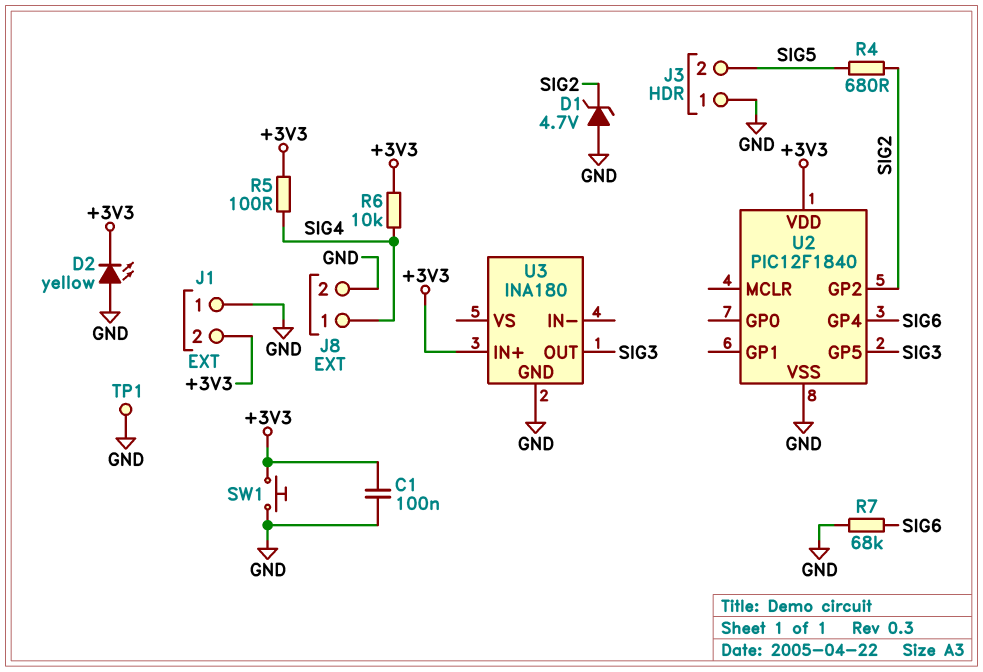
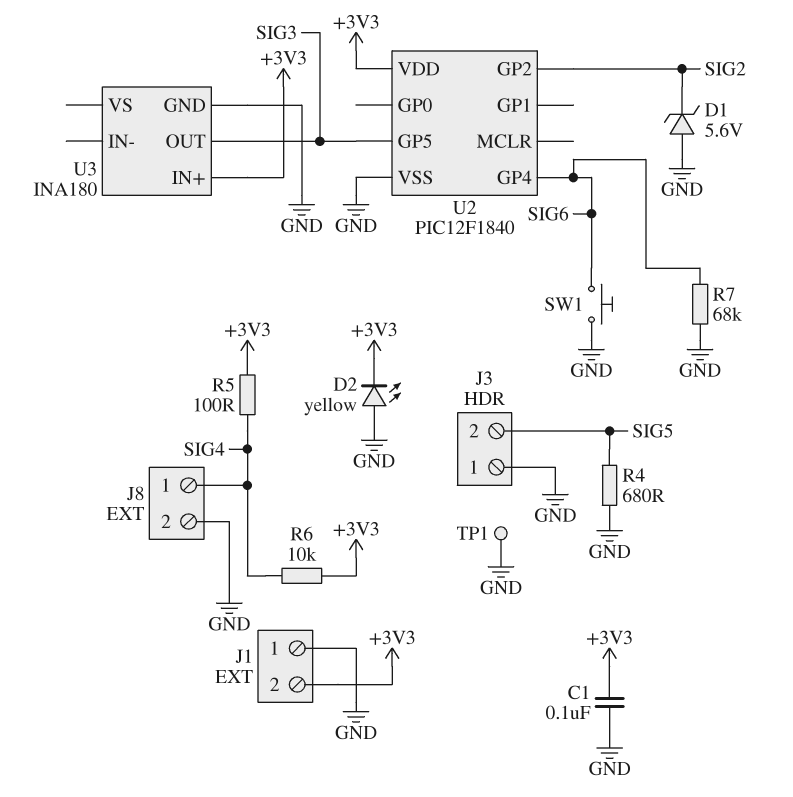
D1: zener 4.7V (A GND, K SIG2) -> zener 5.6V (A GND, K SIG2)
R4: 680 (SIG2, SIG5) -> 680 (GND, SIG5)
SW1: button (+3V3, GND) -> button (GND, SIG6)

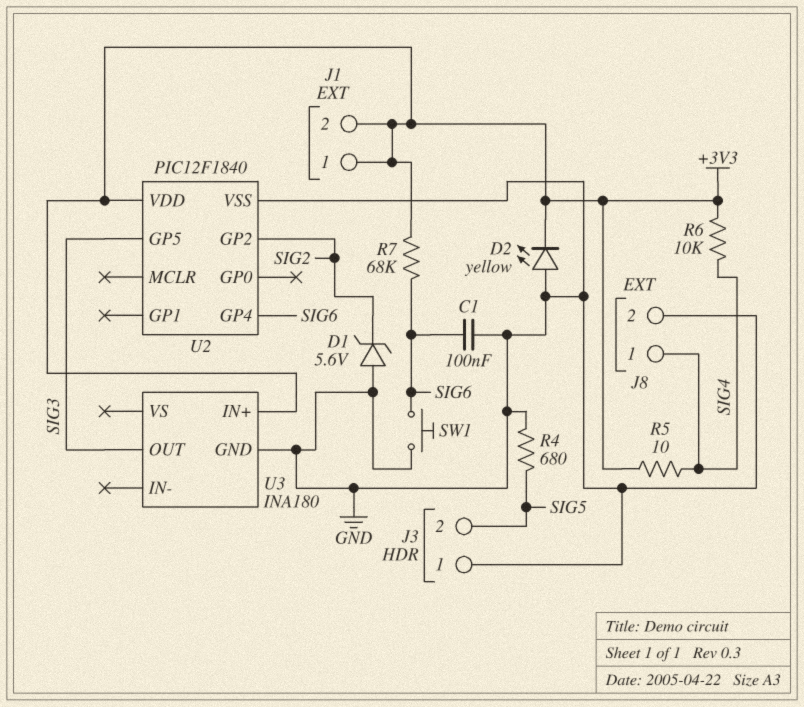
C1: 100nF (+3V3, GND) -> 100nF (GND, SIG6)
J1 pin 1: GND -> +3V3
R5: 100 (+3V3, SIG4) -> 10 (+3V3, SIG4)
R7: 68k (GND, SIG6) -> 68k (+3V3, SIG6)
TP1: test point (GND) -> none

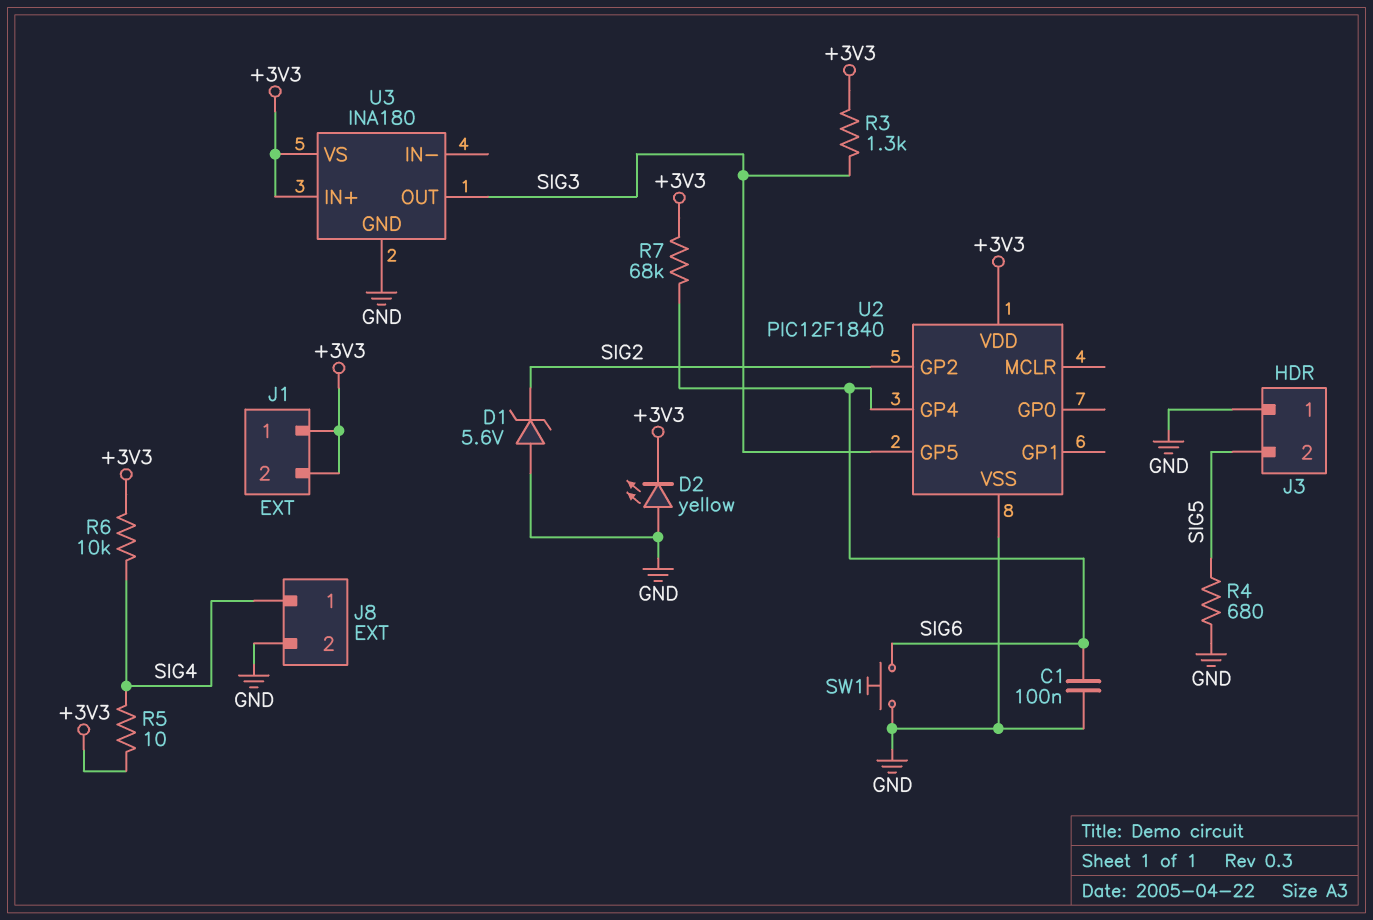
R3: none -> 1.3k (+3V3, SIG3)
U3 pin VS: none -> +3V3

